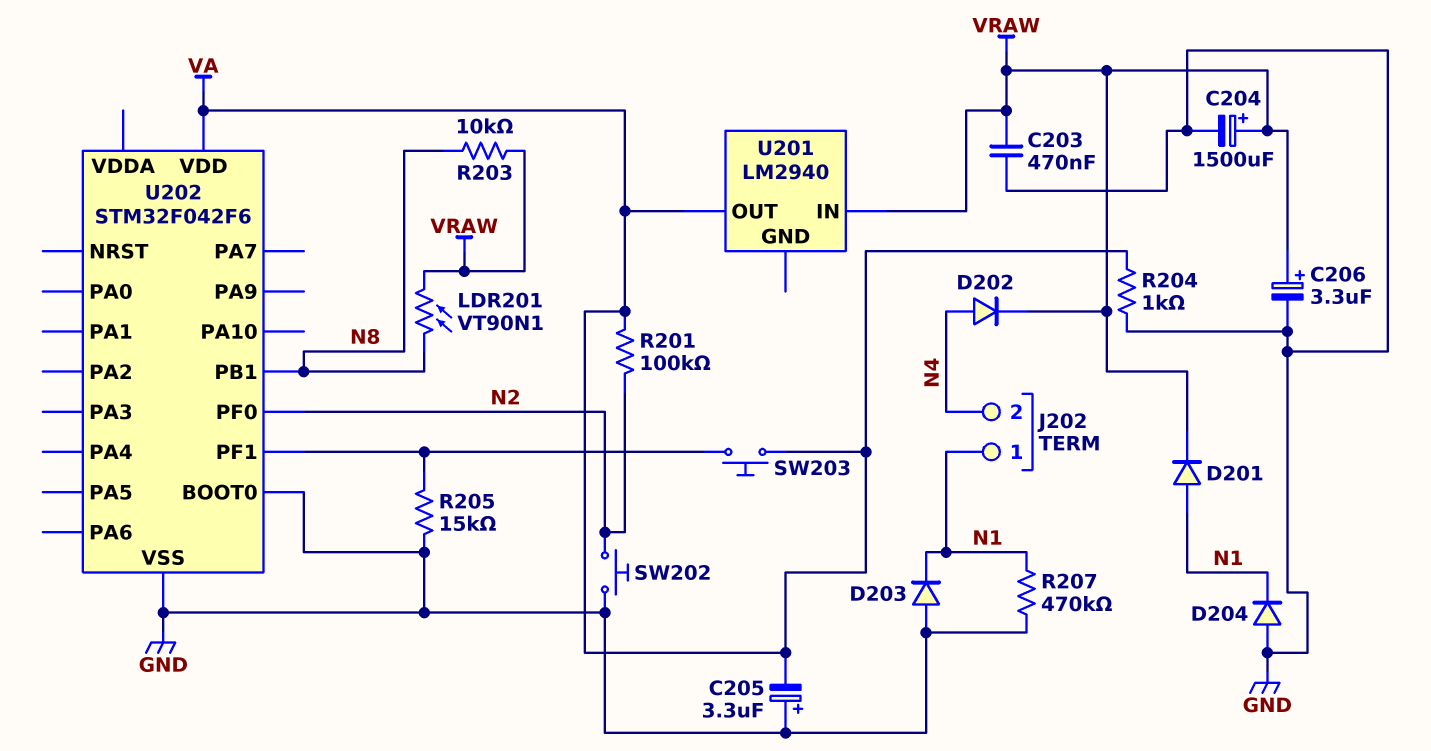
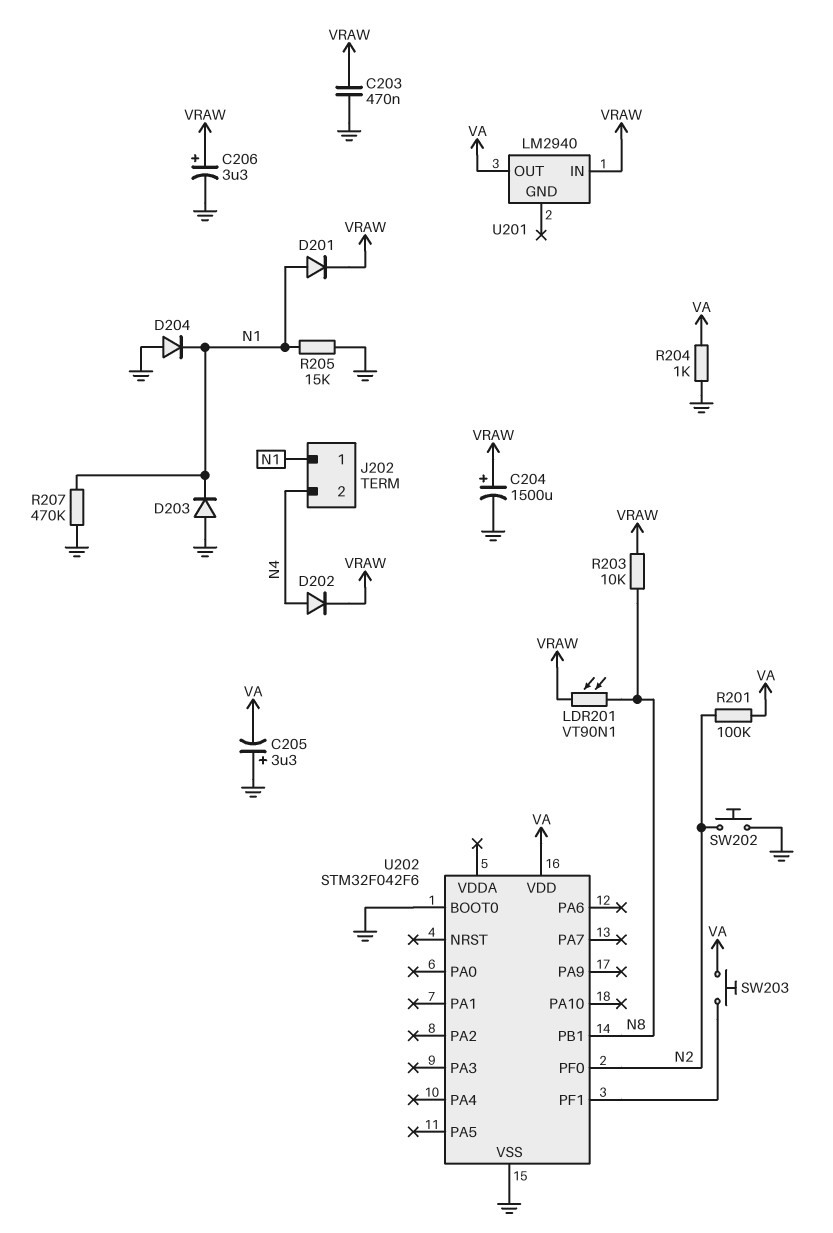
R205: 15k (GND, U202/PF1) -> 15k (GND, N1)

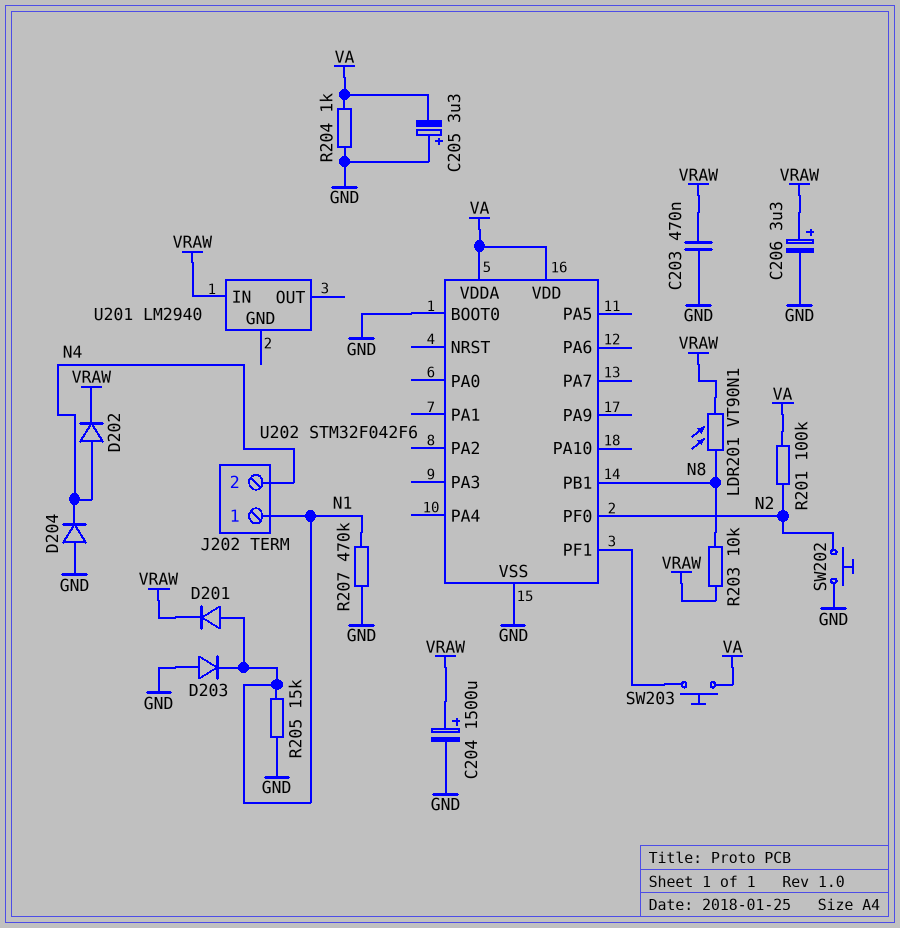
D204: diode (A GND, K N1) -> diode (A GND, K N4)
U201 pin OUT: VA -> none
U202 pin VDDA: none -> VA

